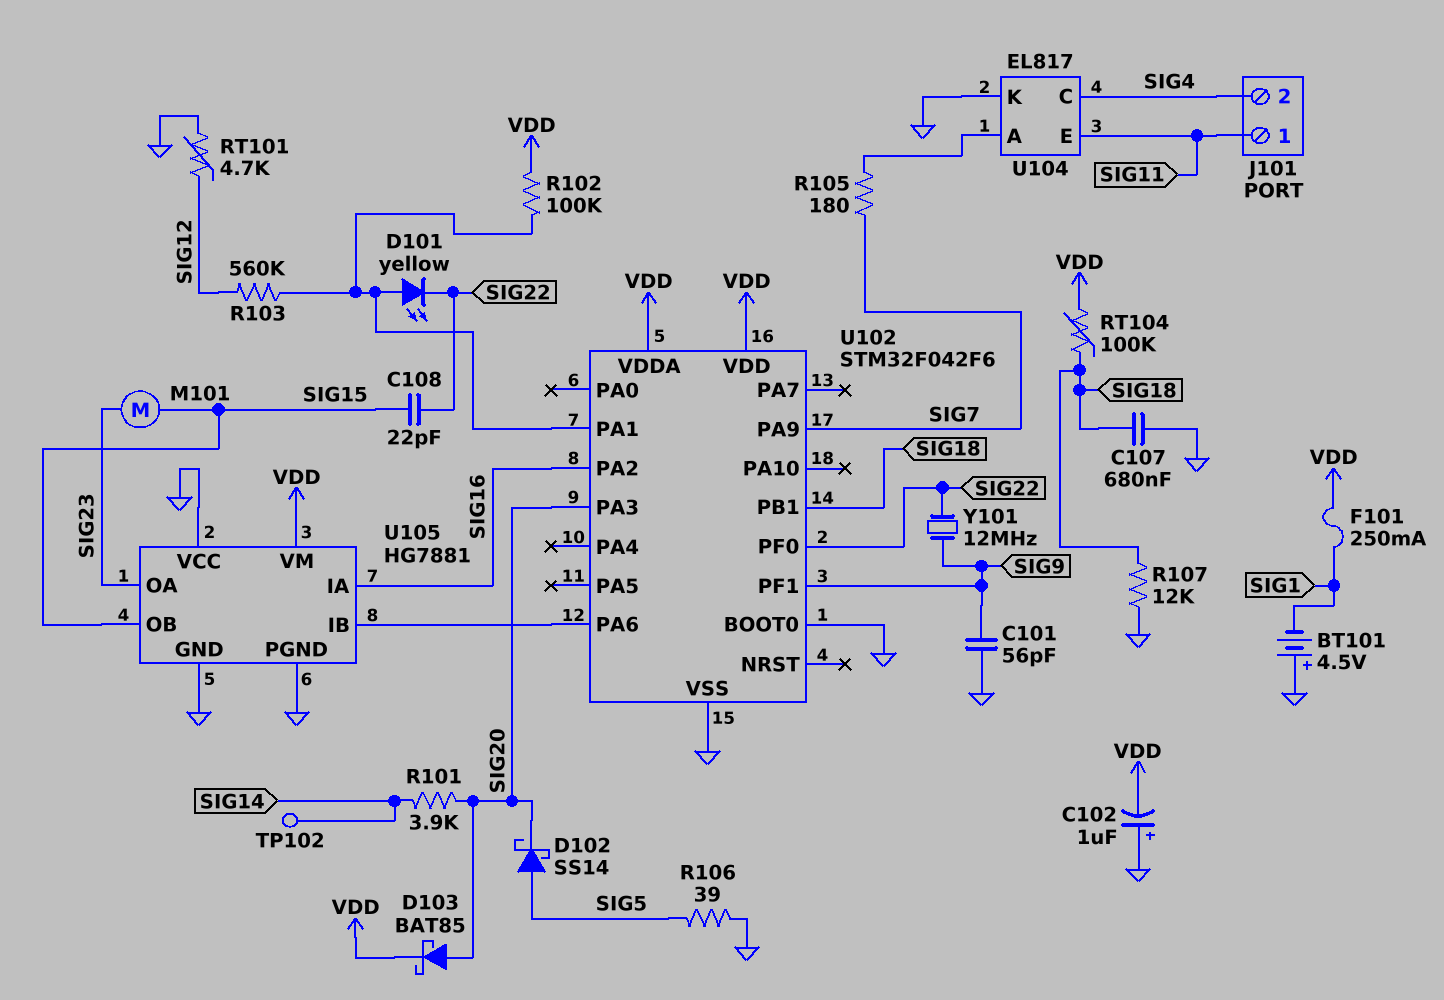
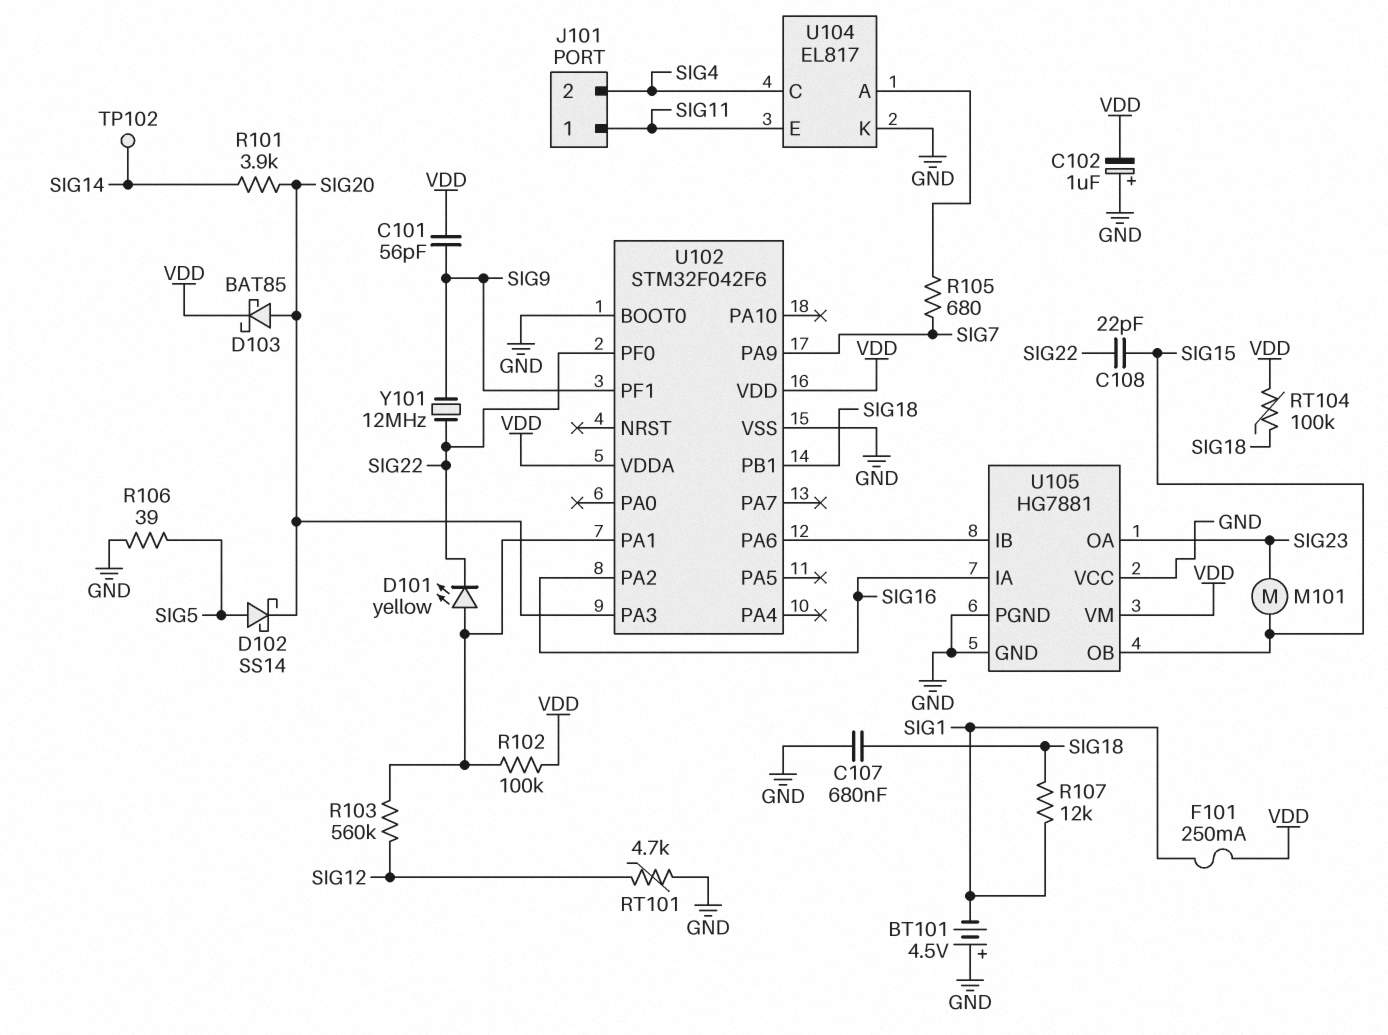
C101: 56pF (GND, SIG9) -> 56pF (SIG9, VDD)
R105: 180 (SIG7, U104/A) -> 680 (SIG7, U104/A)
R107: 12k (GND, SIG18) -> 12k (SIG1, SIG18)

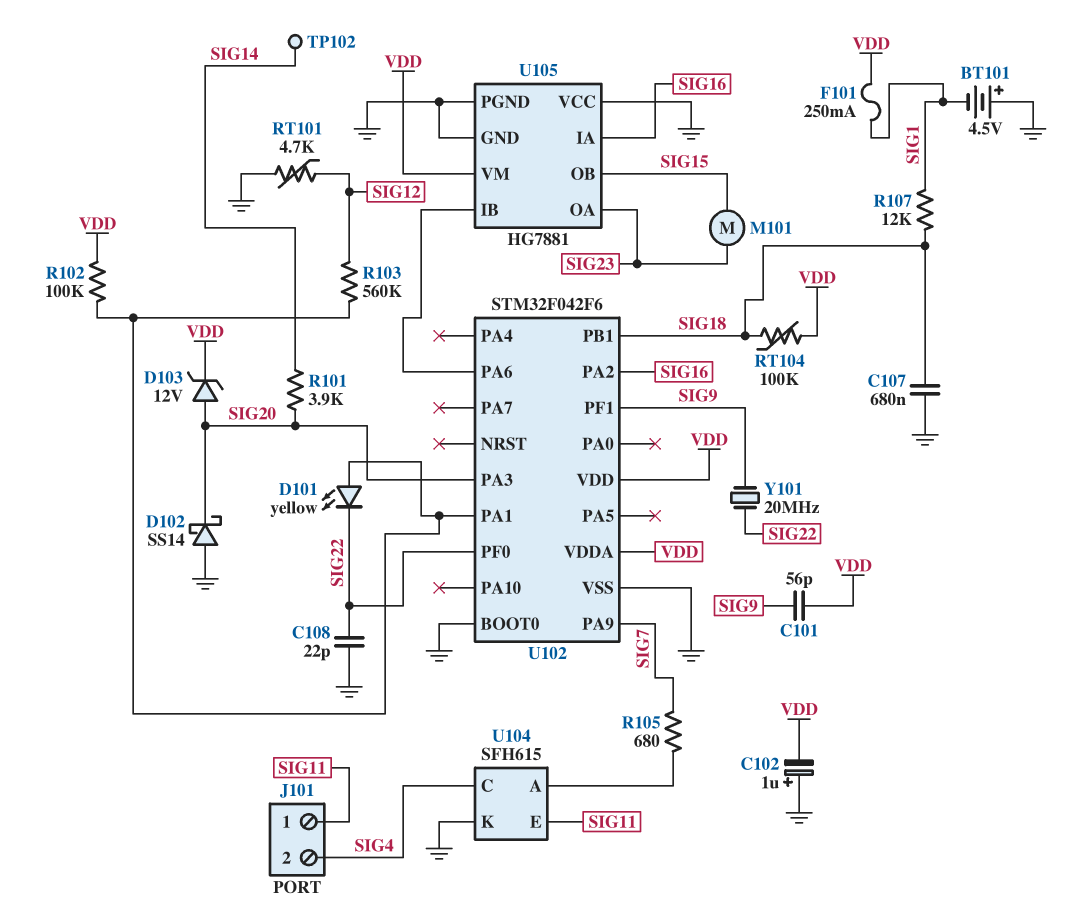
C108: 22pF (SIG15, SIG22) -> 22pF (GND, SIG22)
D102: schottky SS14 (A SIG5, K SIG20) -> schottky SS14 (A GND, K SIG20)
D103: schottky BAT85 (A SIG20, K VDD) -> zener 12V (A SIG20, K VDD)
R106: 39 (GND, SIG5) -> none
U104: EL817 -> SFH615
Y101: 12MHz (SIG9, SIG22) -> 20MHz (SIG9, SIG22)

